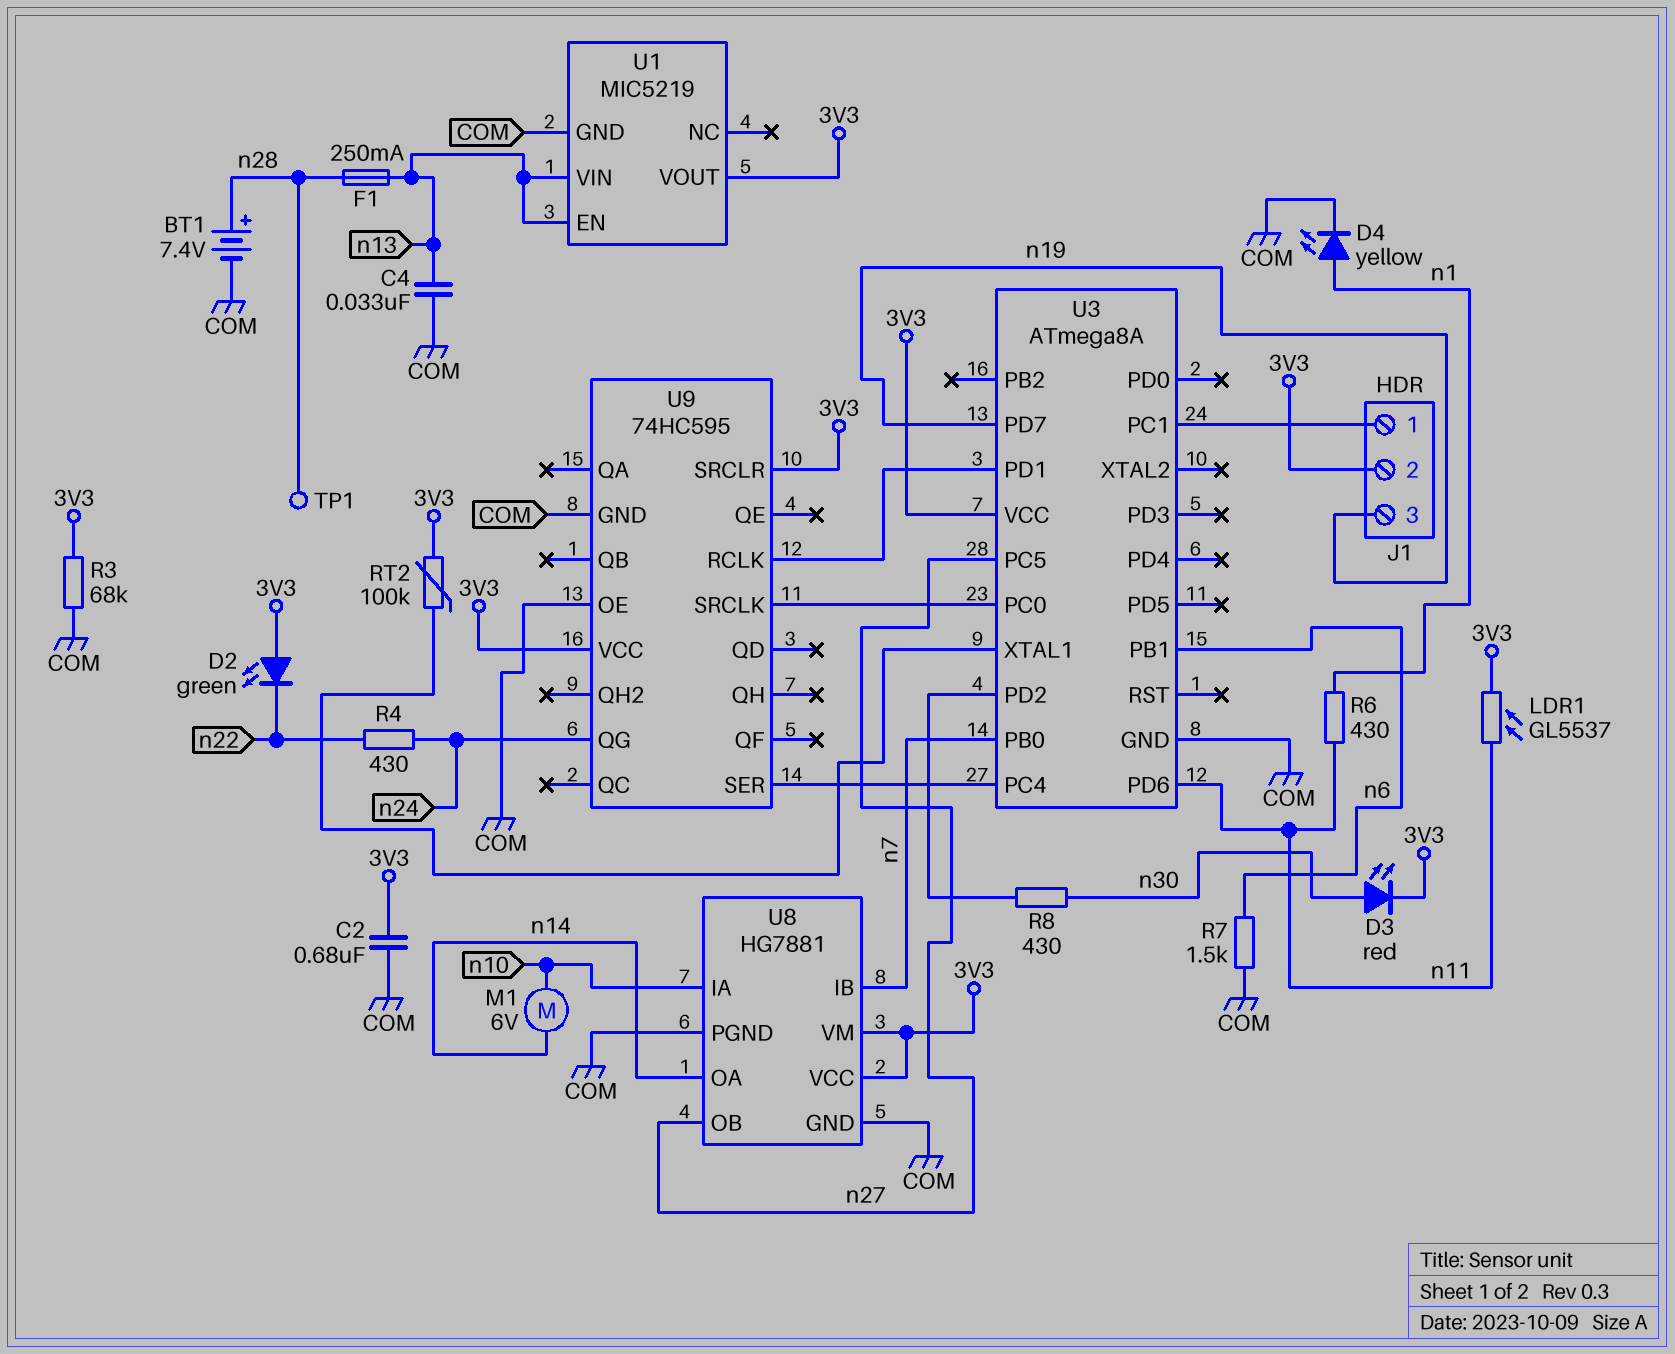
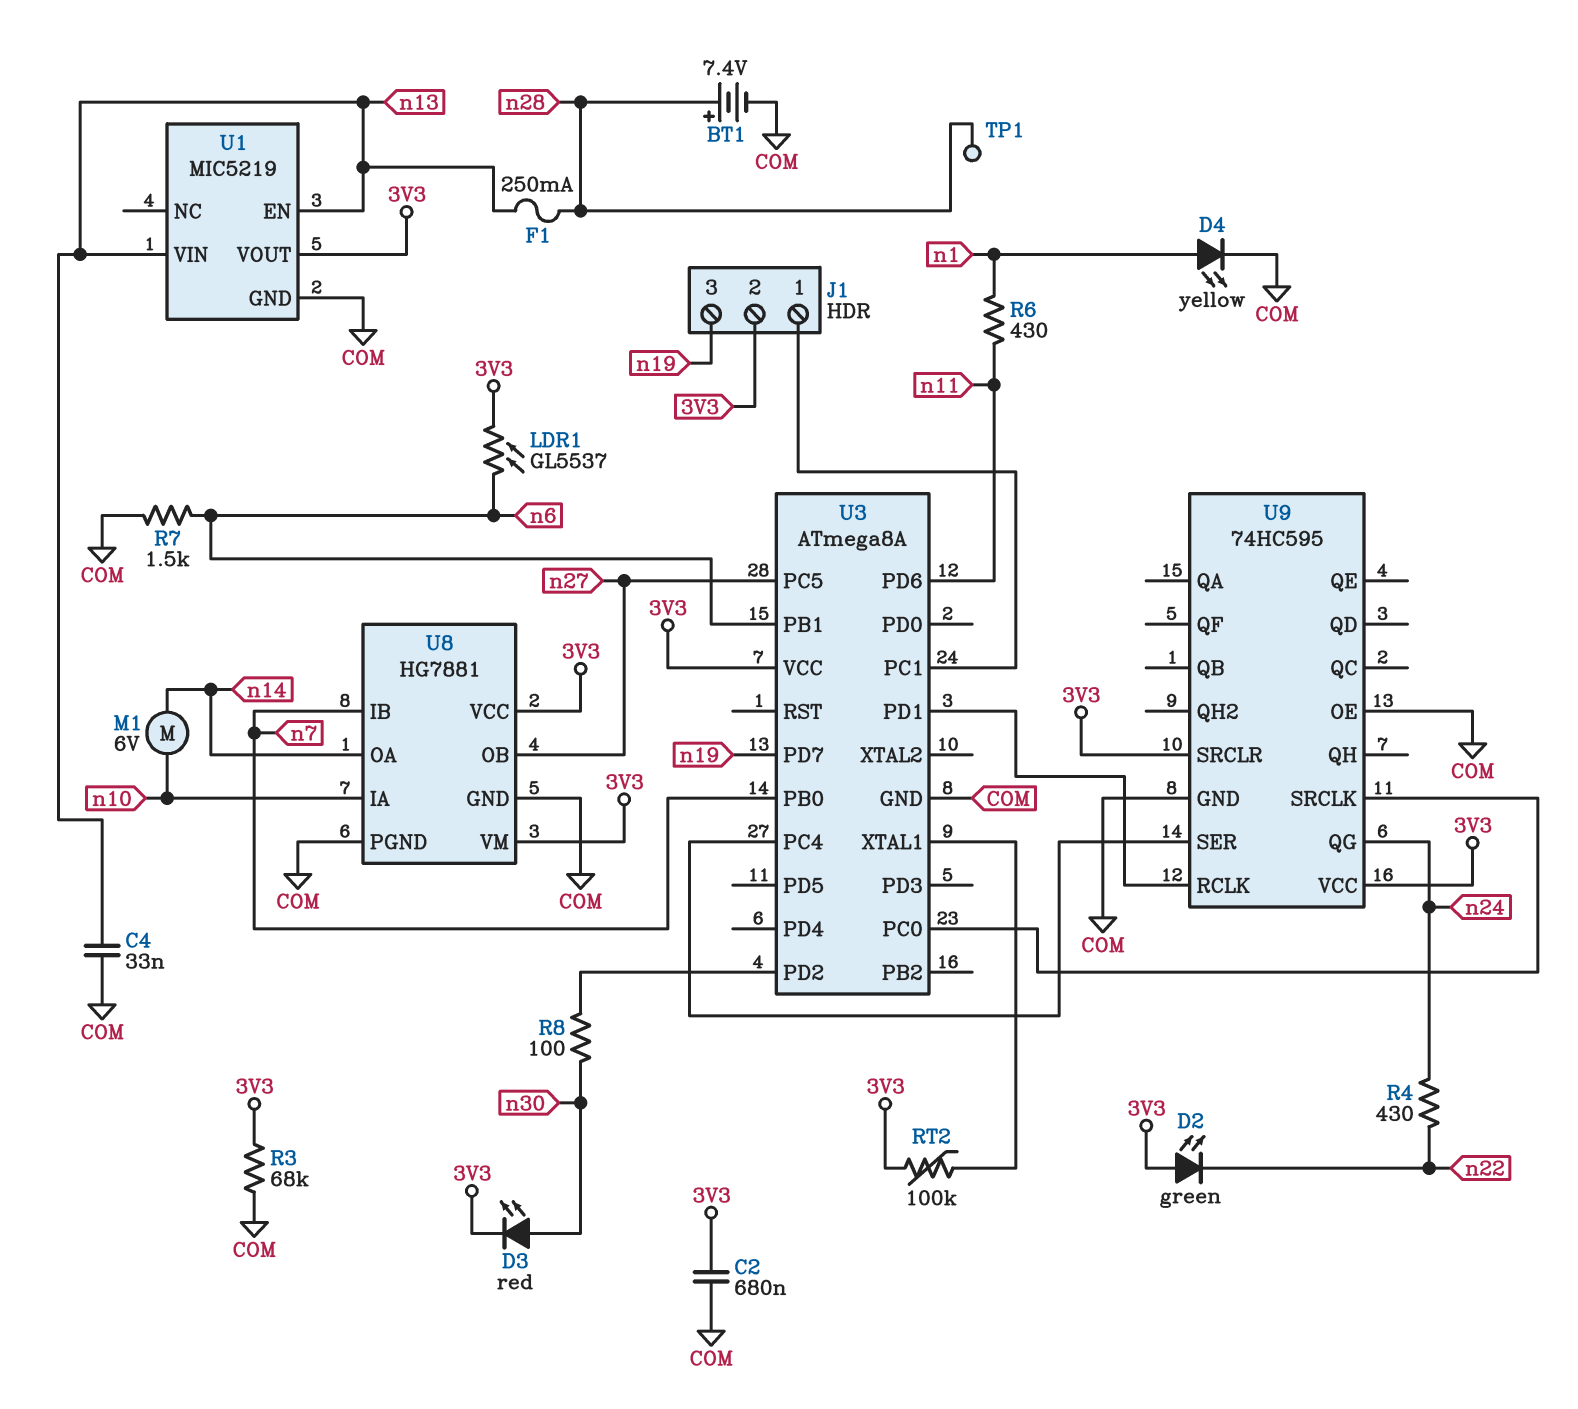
LDR1: GL5537 (3V3, n11) -> GL5537 (3V3, n6)
R8: 430 (U3/PD2, n30) -> 100 (U3/PD2, n30)

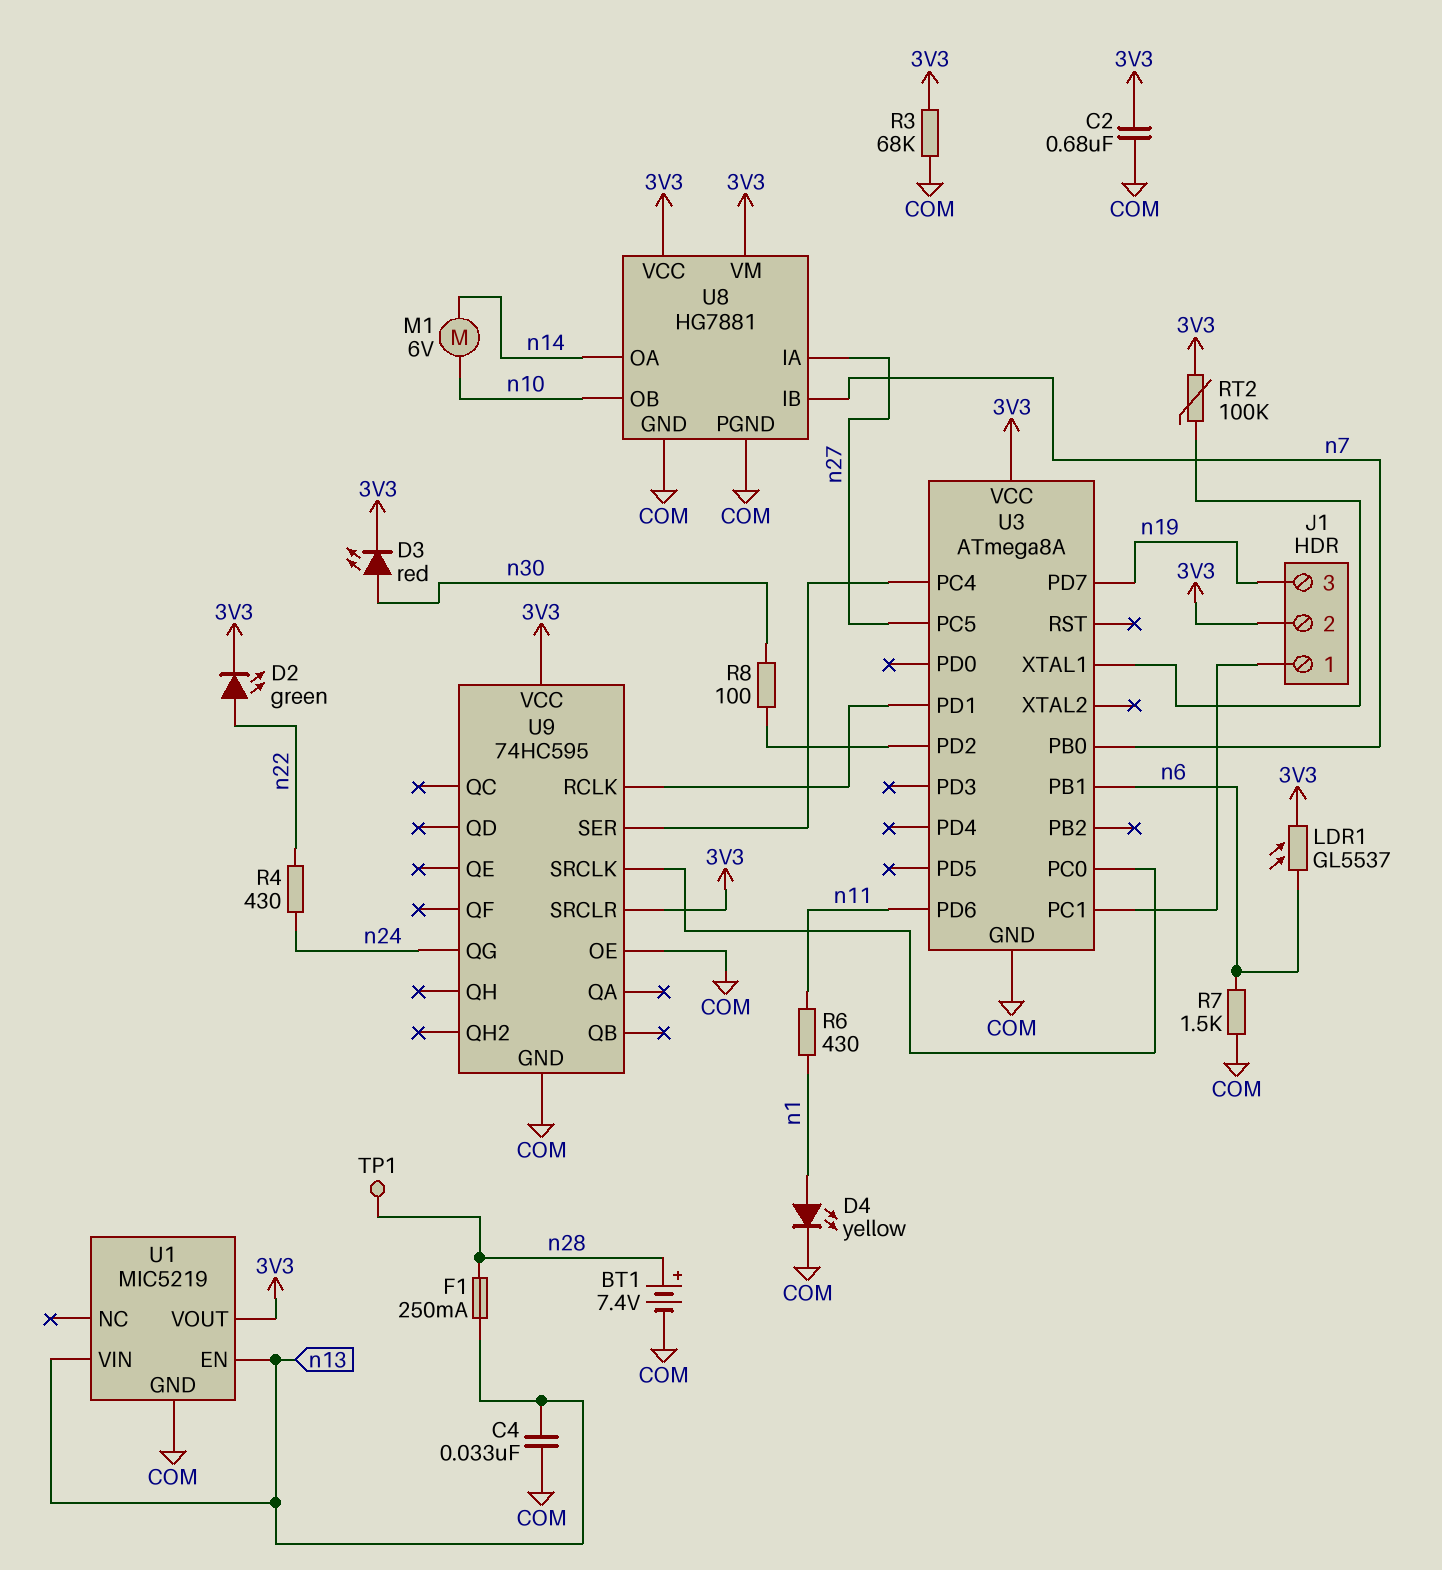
D2: LED green (A 3V3, K n22) -> LED green (A n22, K 3V3)
U8 pin IA: n10 -> n27
U8 pin OB: n27 -> n10

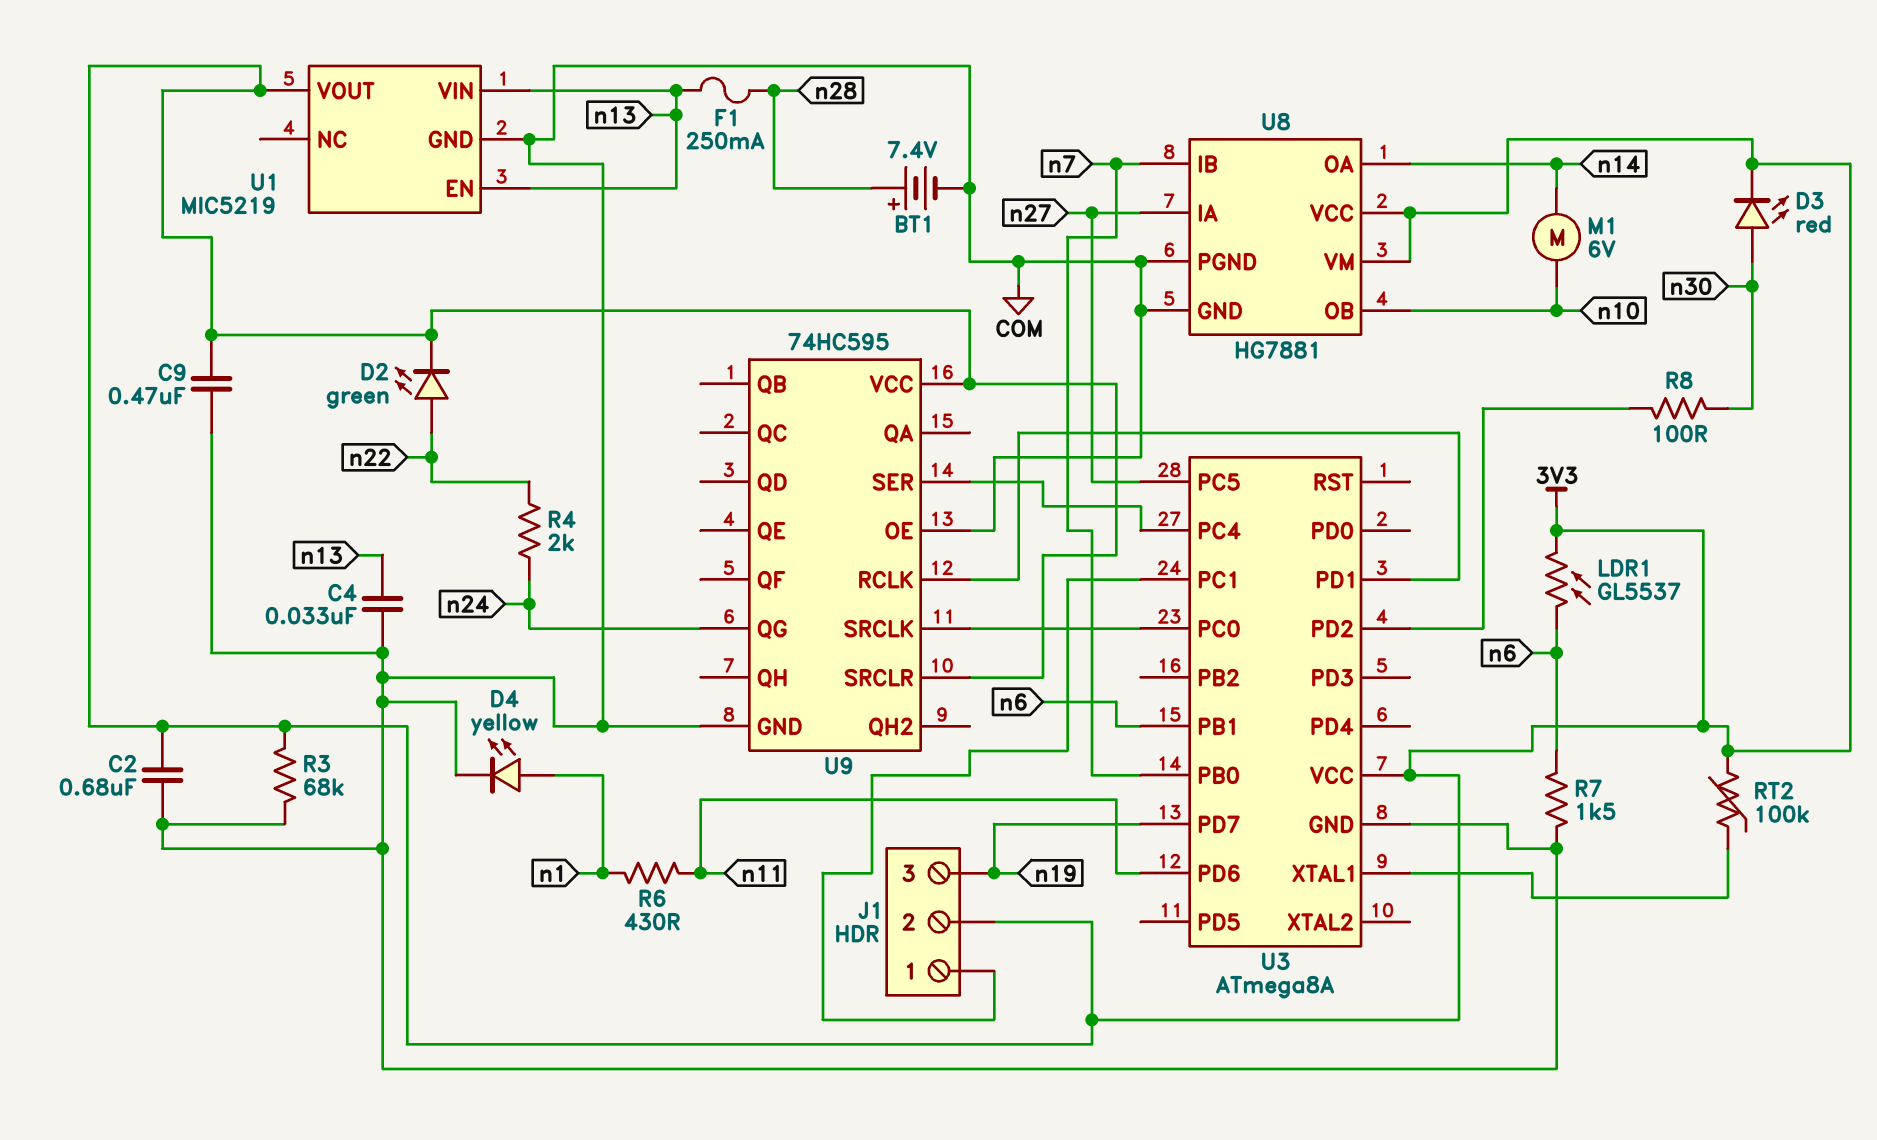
C9: none -> 470nF (3V3, COM)
R4: 430 (n22, n24) -> 2k (n22, n24)
TP1: test point (n28) -> none

